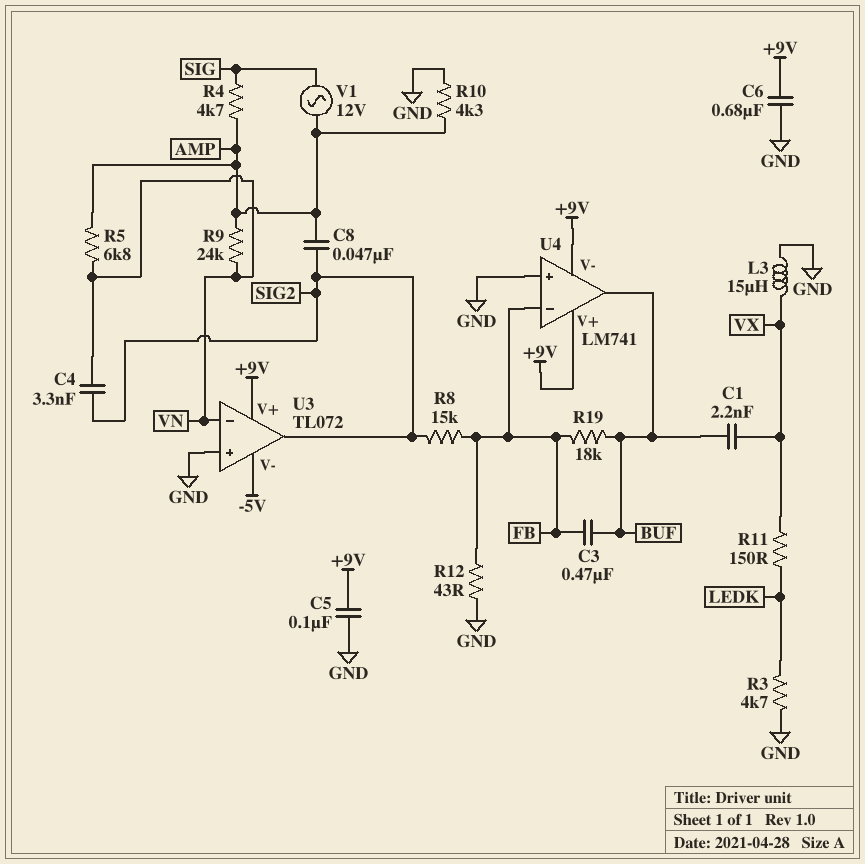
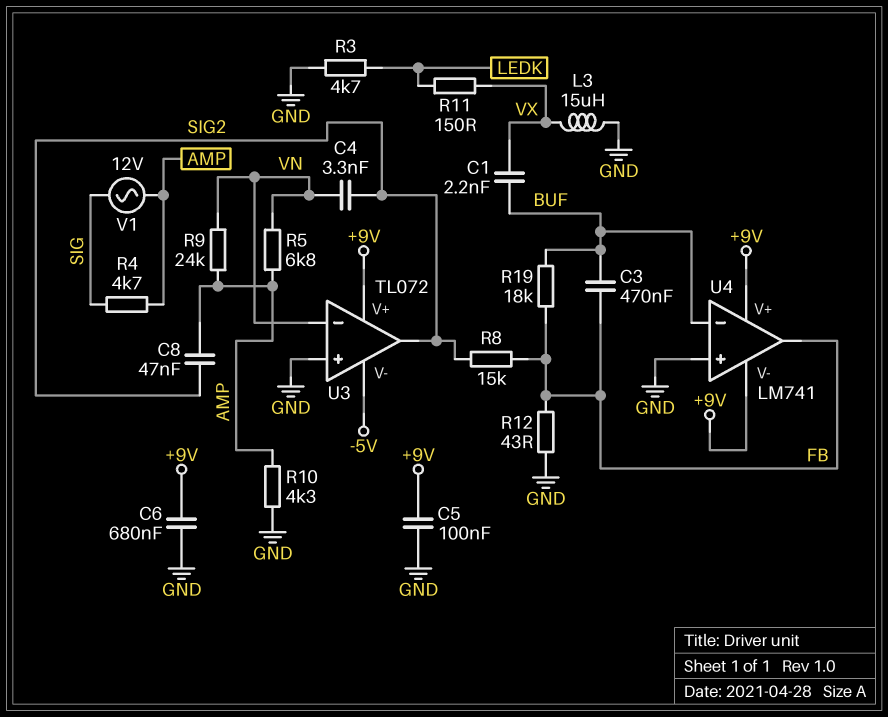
U4 pin in-: FB -> BUF
U4 pin out: BUF -> FB

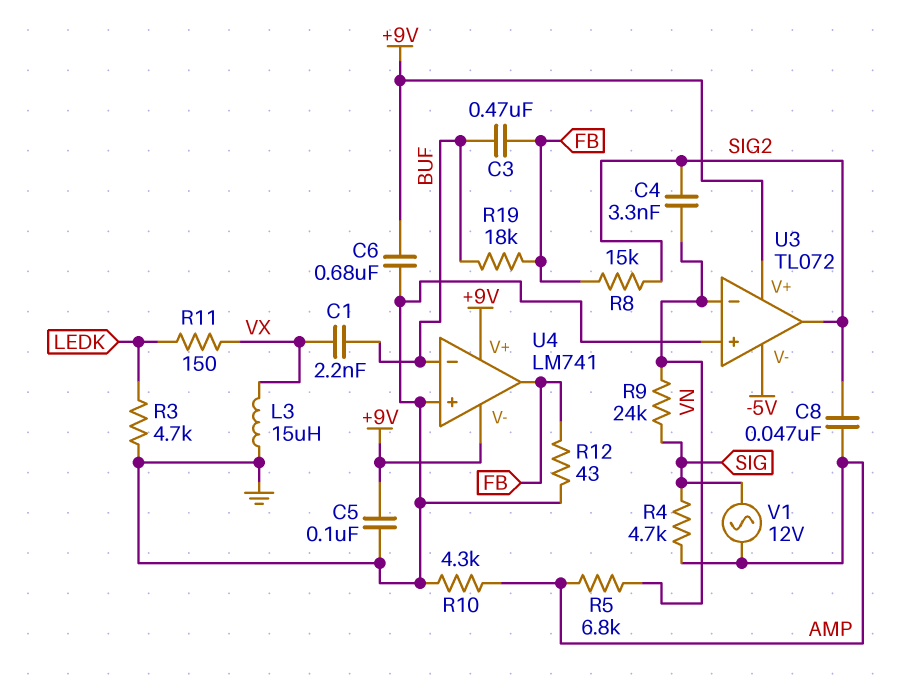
R9: 24k (AMP, VN) -> 24k (SIG, VN)

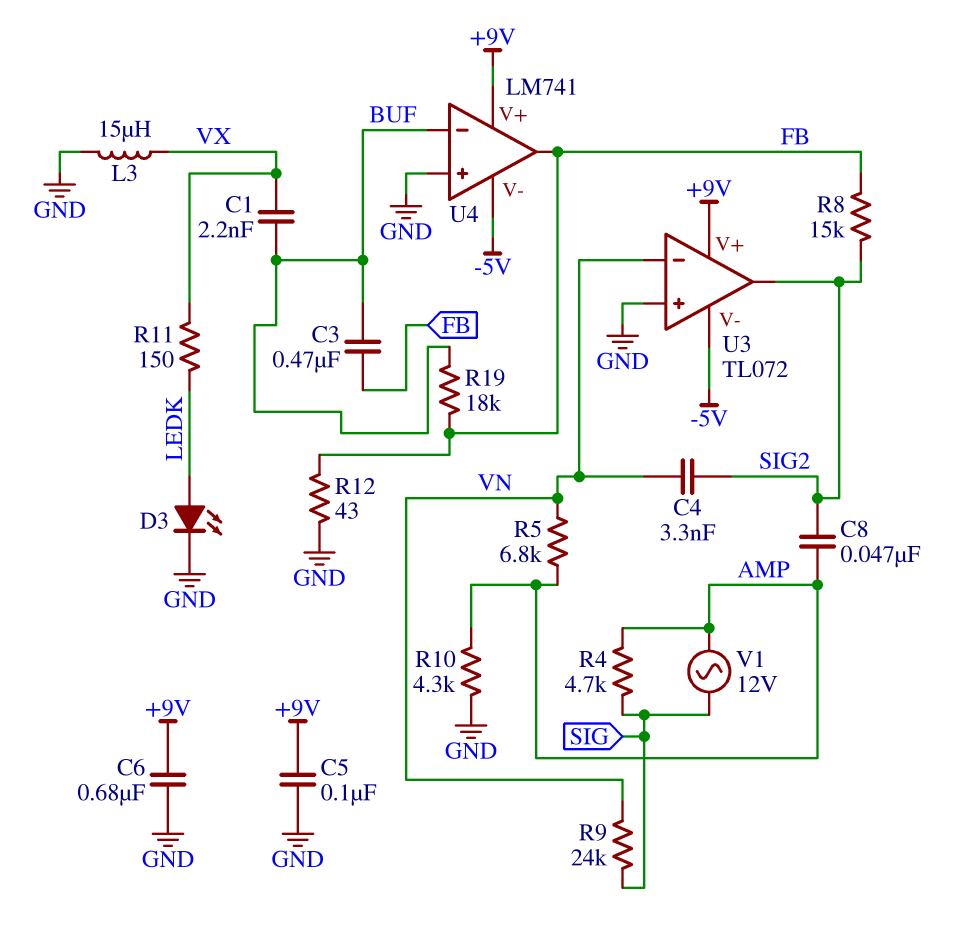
D3: none -> LED (A LEDK, K GND)
R3: 4.7k (GND, LEDK) -> none
U4 pin V-: +9V -> -5V

